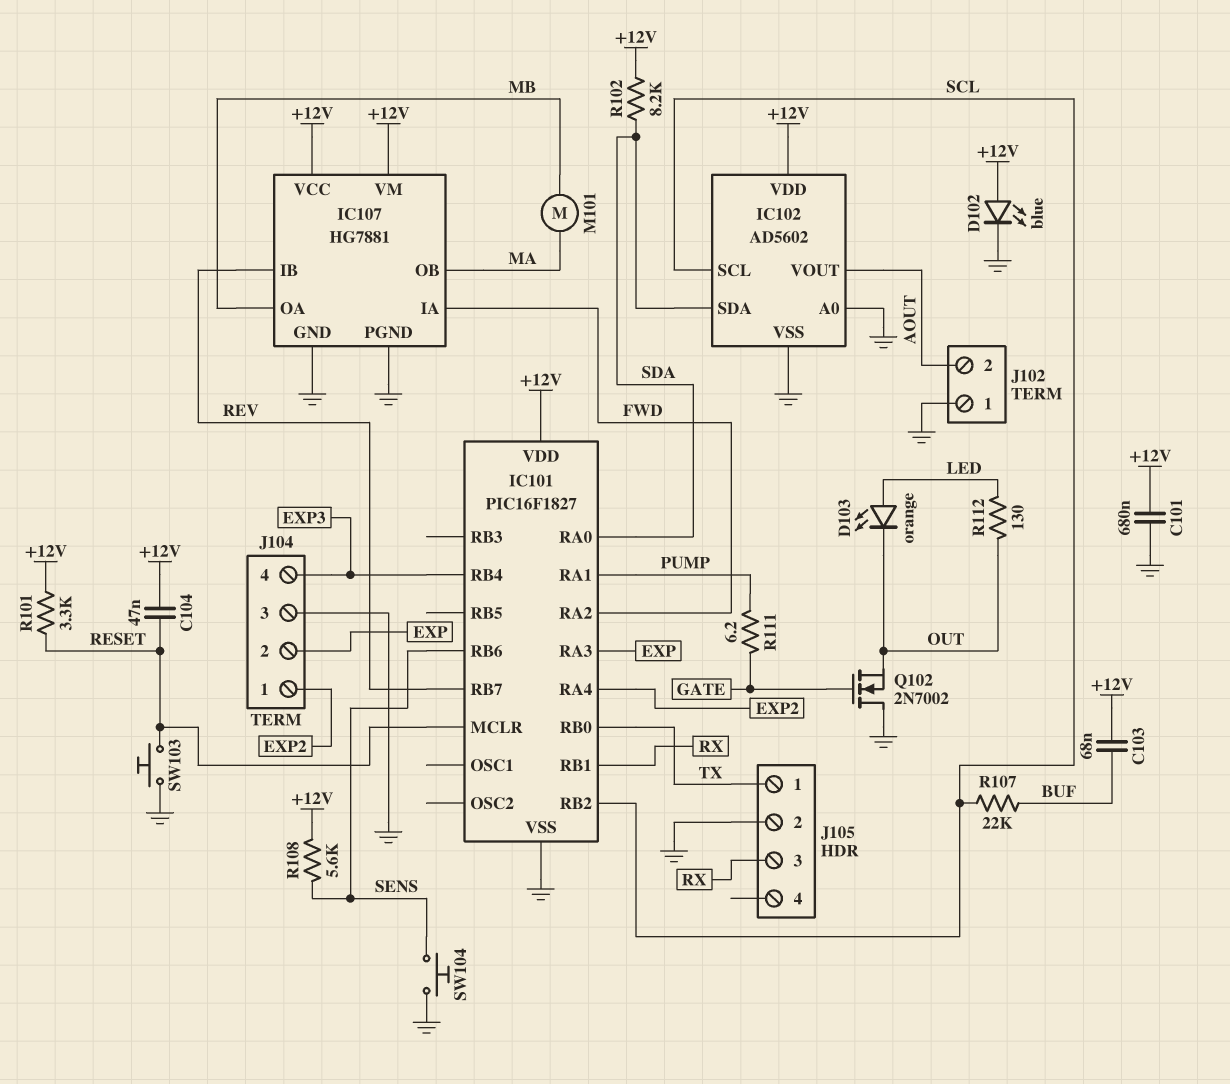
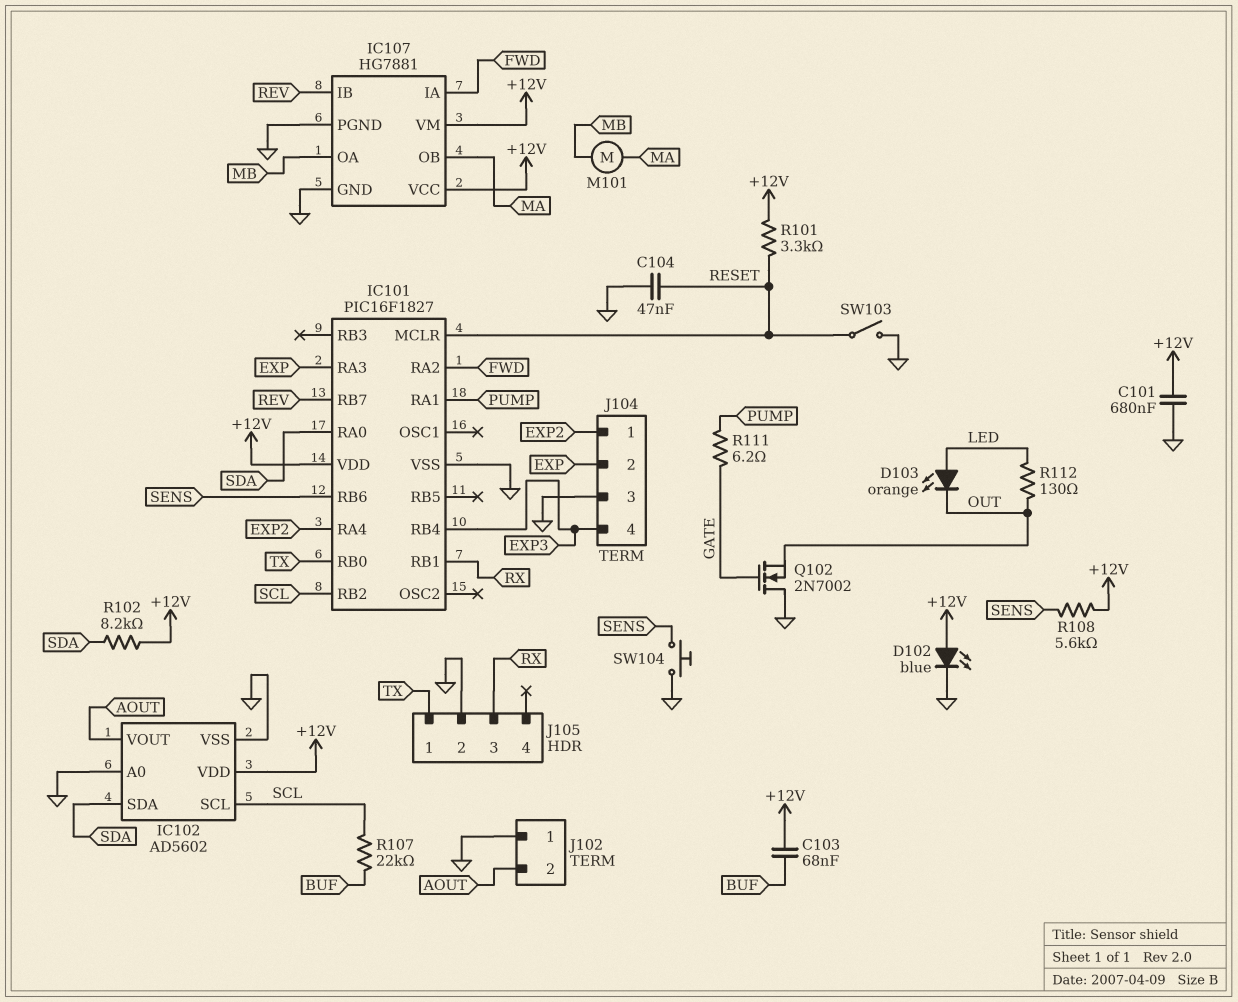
C104: 47nF (+12V, RESET) -> 47nF (GND, RESET)
SW103: button (GND, RESET) -> switch (GND, RESET)

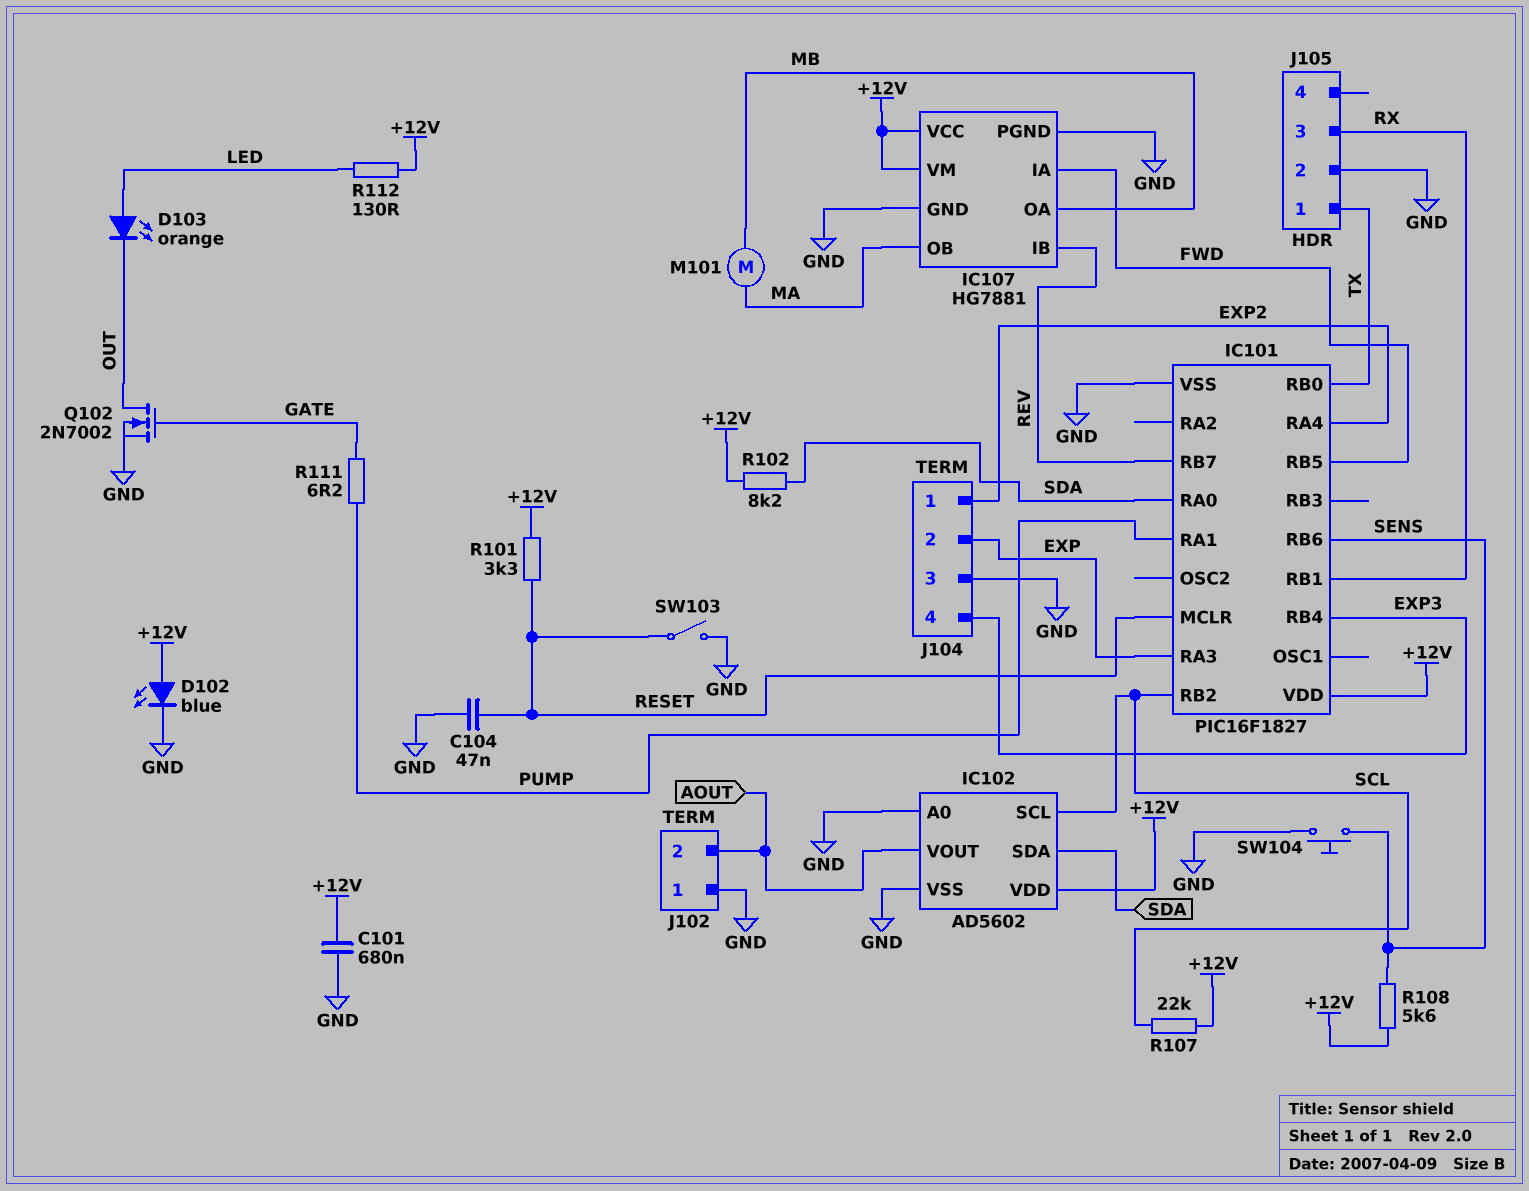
C103: 68nF (+12V, BUF) -> none
IC101 pin RA2: FWD -> none
IC101 pin RB5: none -> FWD
Q102: NMOS 2N7002 (G GATE, D GND, S OUT) -> NMOS 2N7002 (G GATE, D OUT, S GND)
R107: 22k (BUF, SCL) -> 22k (+12V, SCL)
R112: 130 (LED, OUT) -> 130 (+12V, LED)

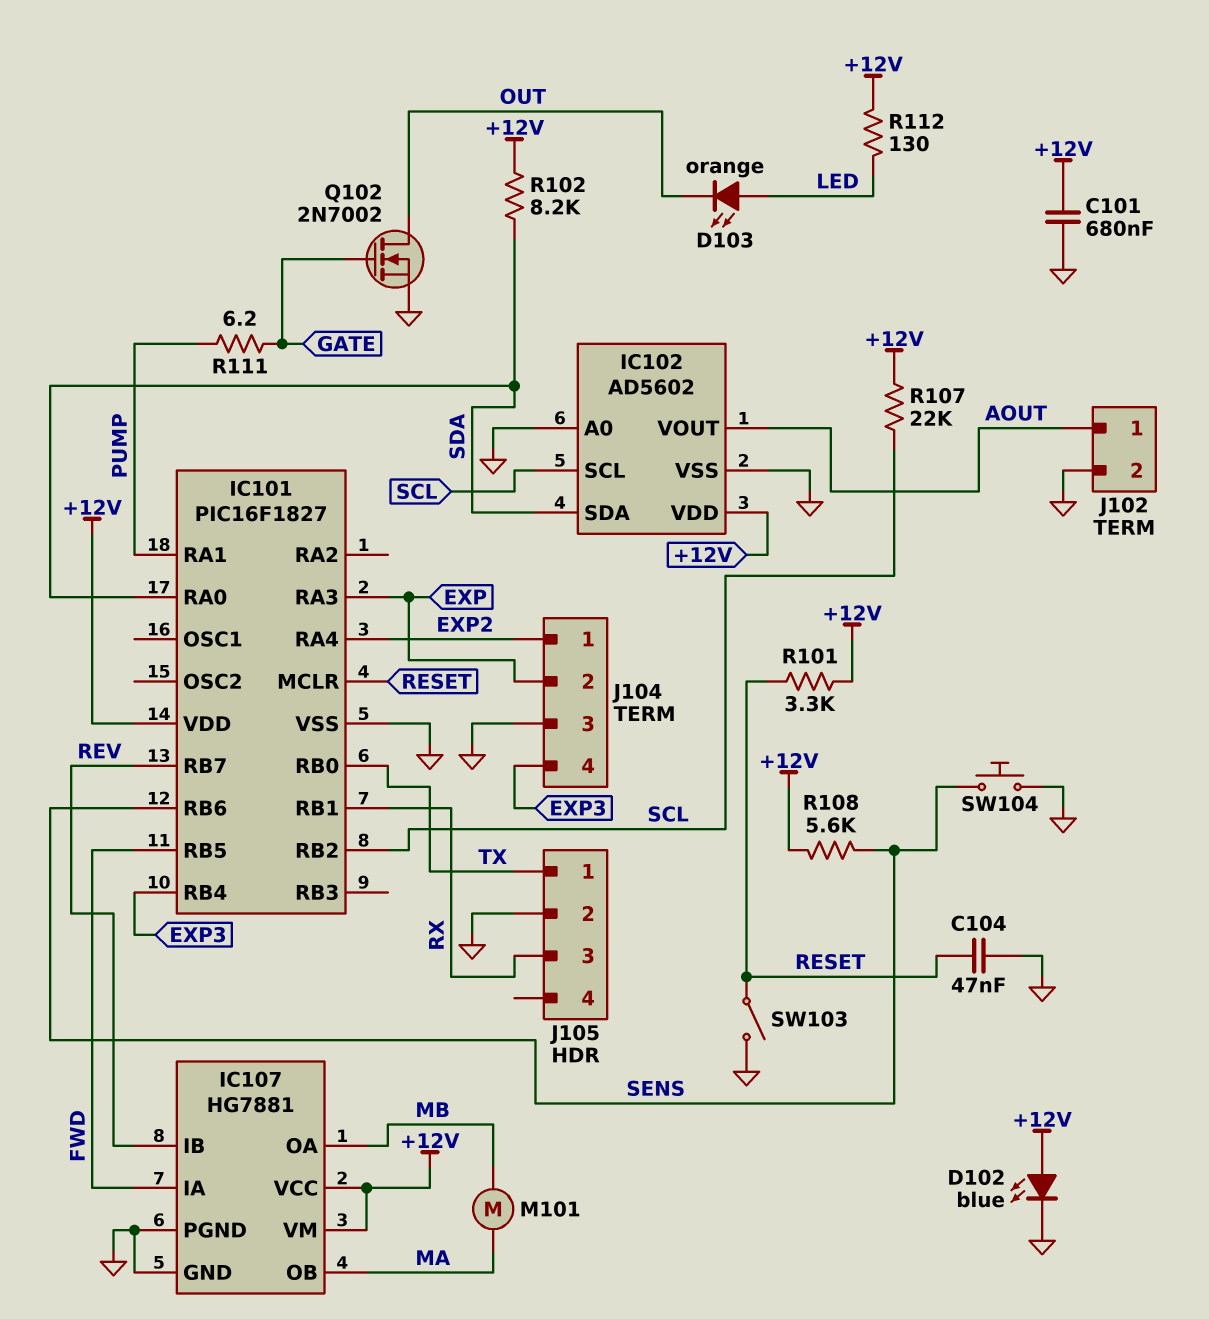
J102 pin 1: GND -> AOUT
J102 pin 2: AOUT -> GND

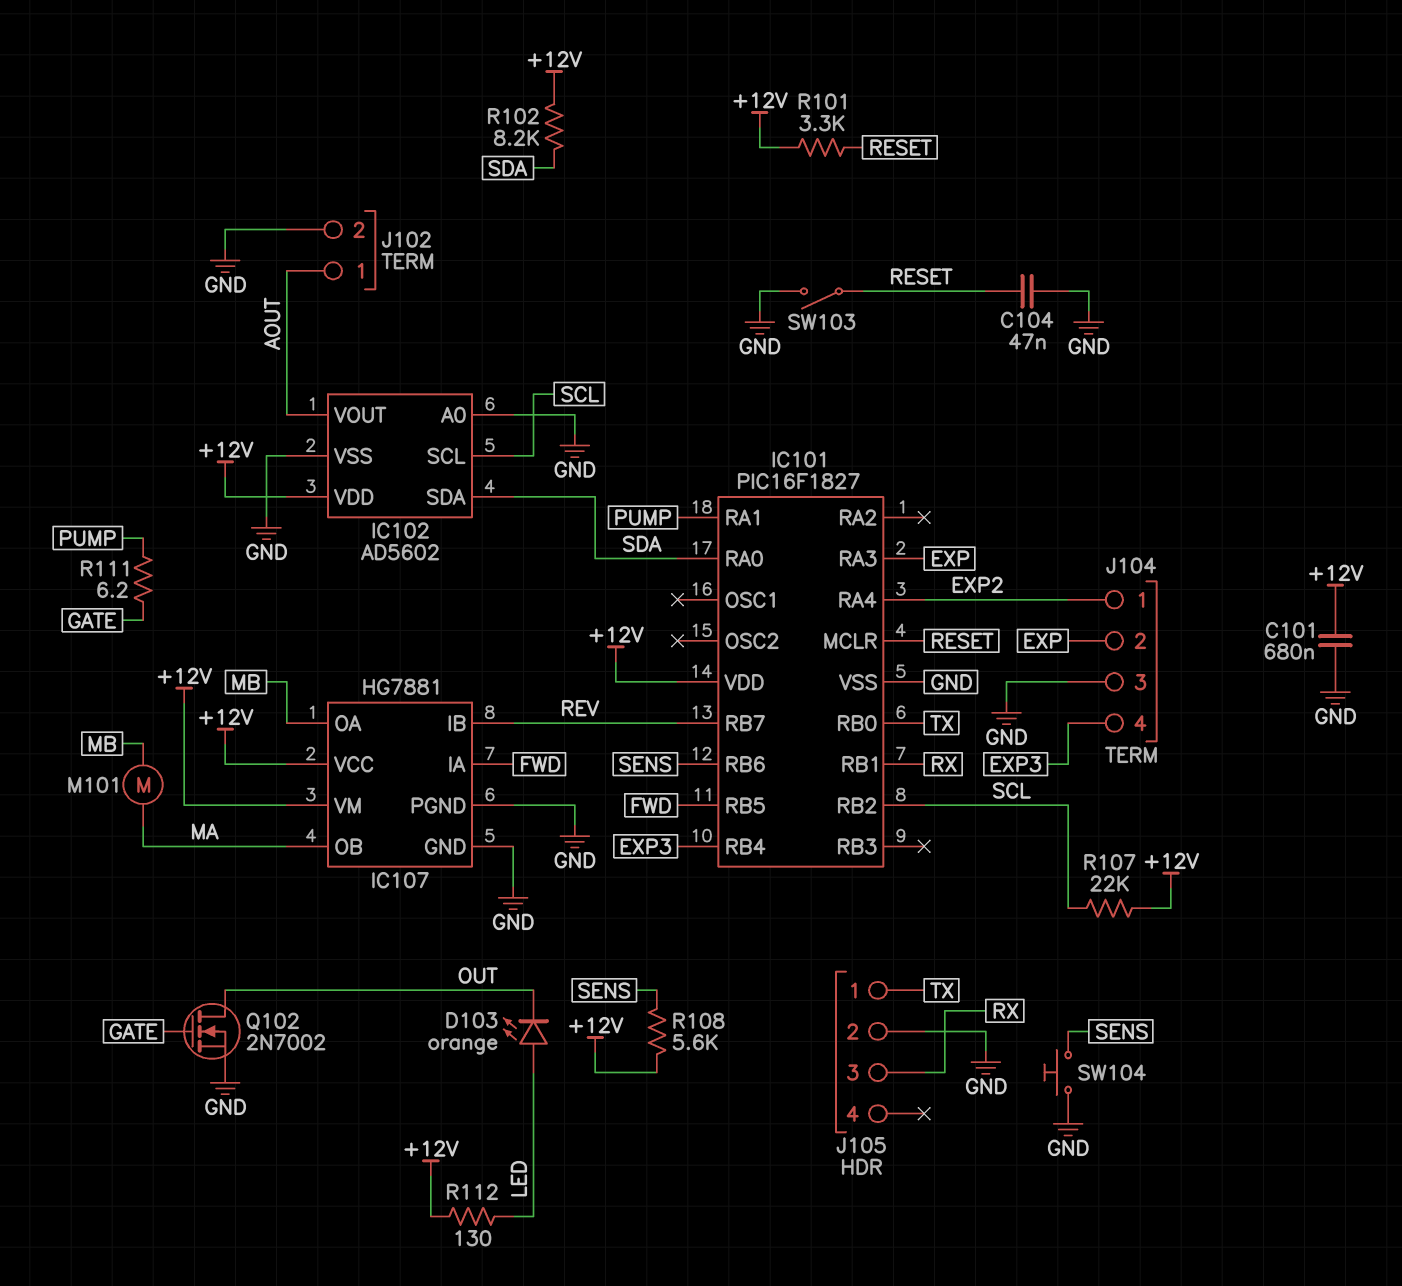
D102: LED blue (A +12V, K GND) -> none

